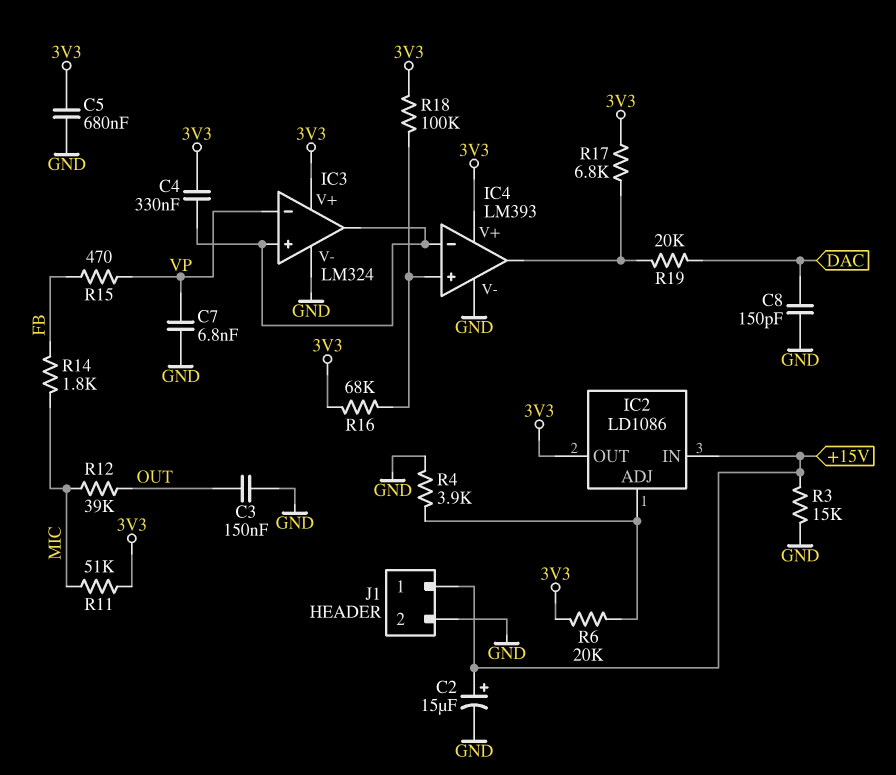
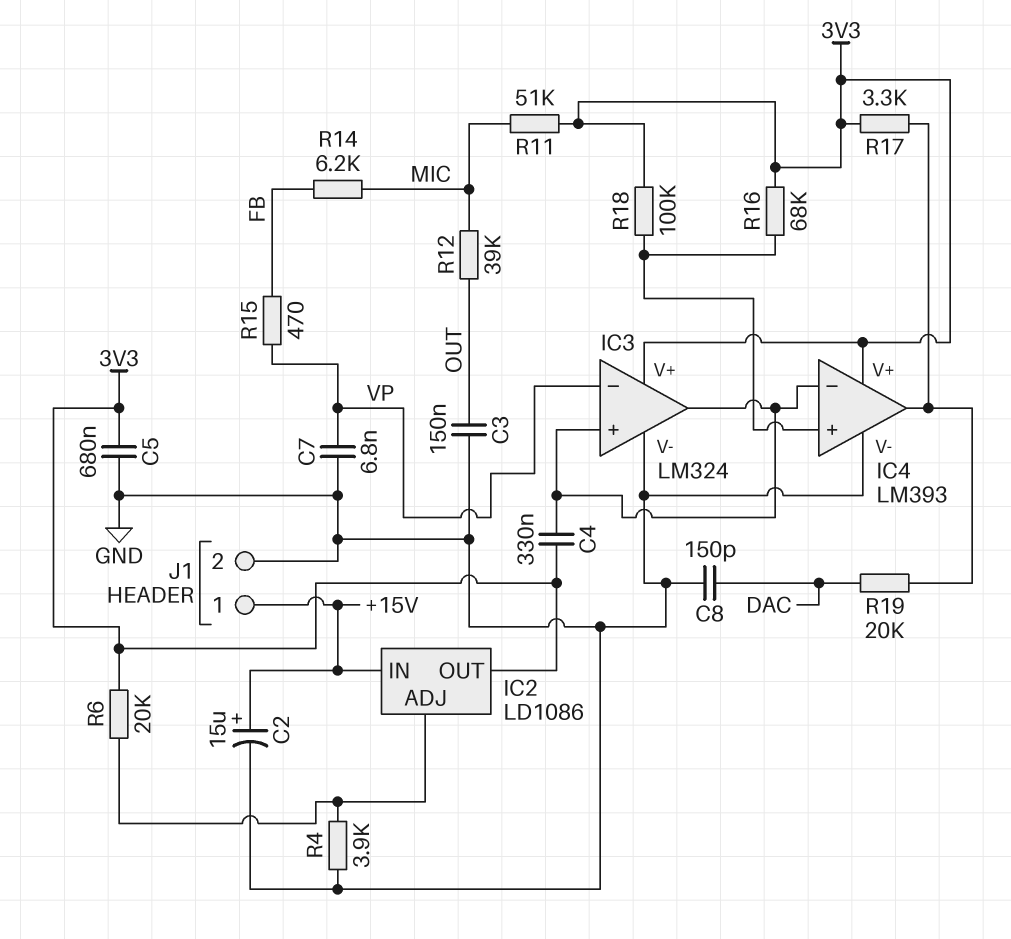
R3: 15k (+15V, GND) -> none
R14: 1.8k (FB, MIC) -> 6.2k (FB, MIC)
R17: 6.8k (3V3, IC4/out) -> 3.3k (3V3, IC4/out)

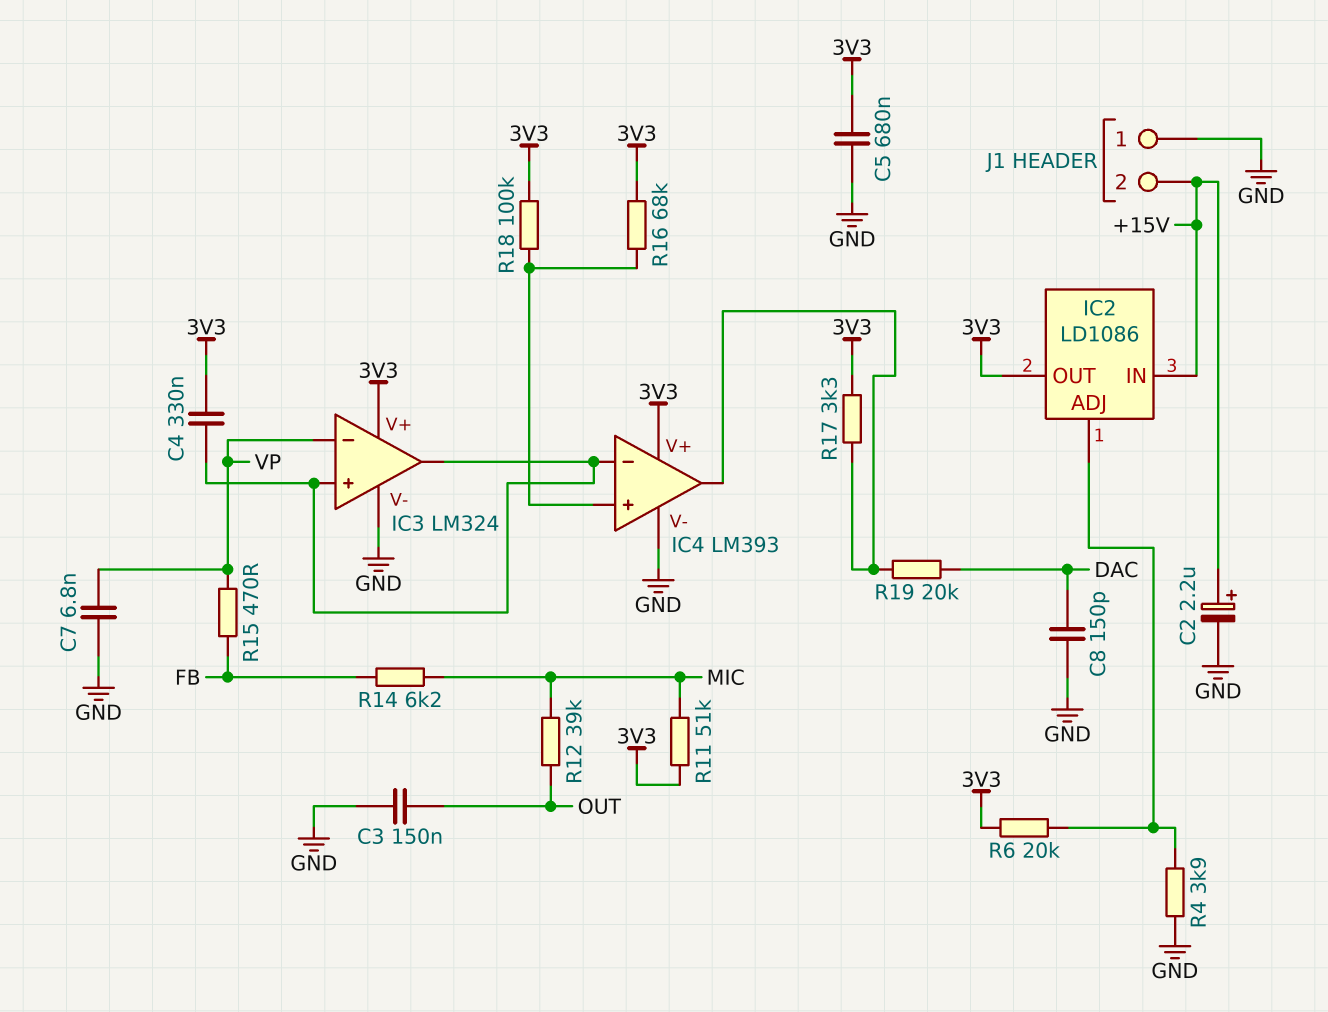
C2: 15uF (plus +15V, minus GND) -> 2.2uF (plus +15V, minus GND)
J1 pin 1: +15V -> GND
J1 pin 2: GND -> +15V

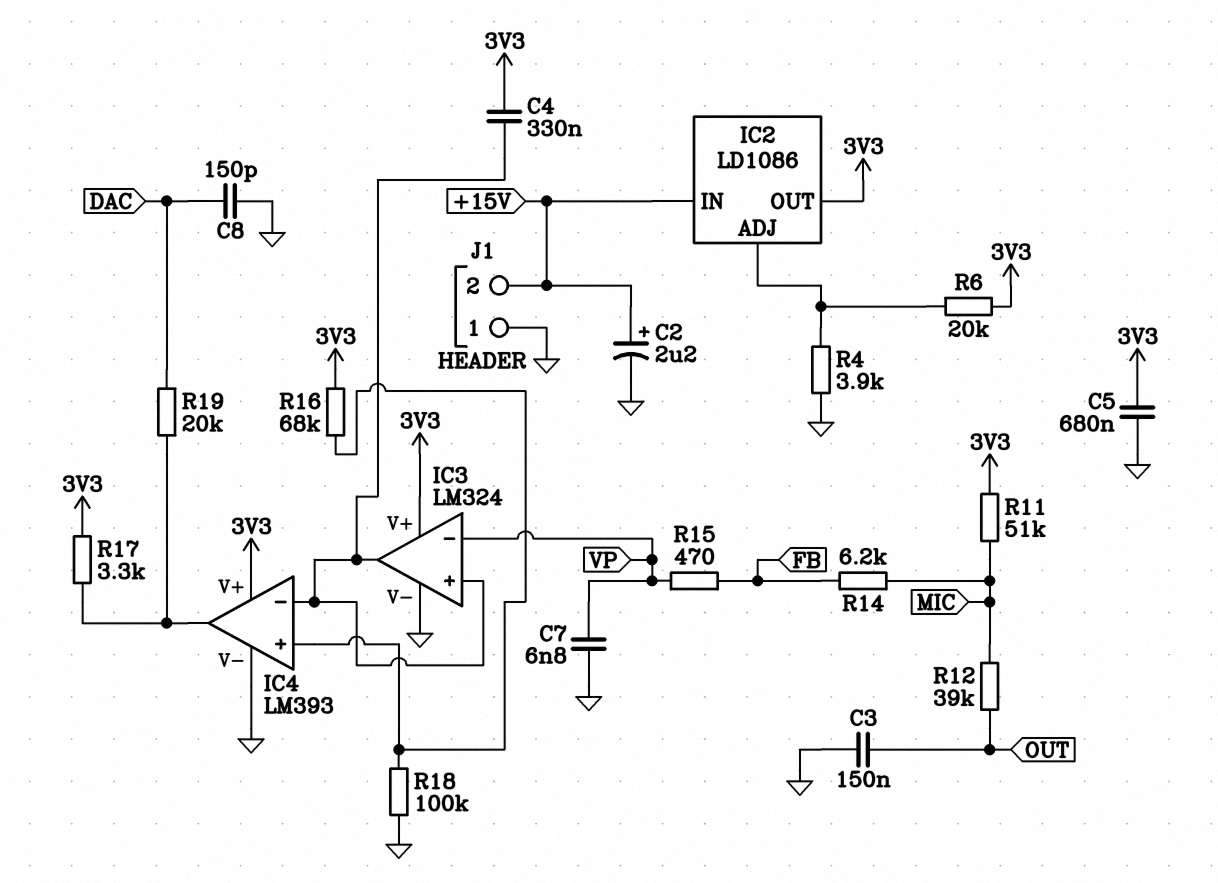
R18: 100k (3V3, IC4/in+) -> 100k (GND, IC4/in+)

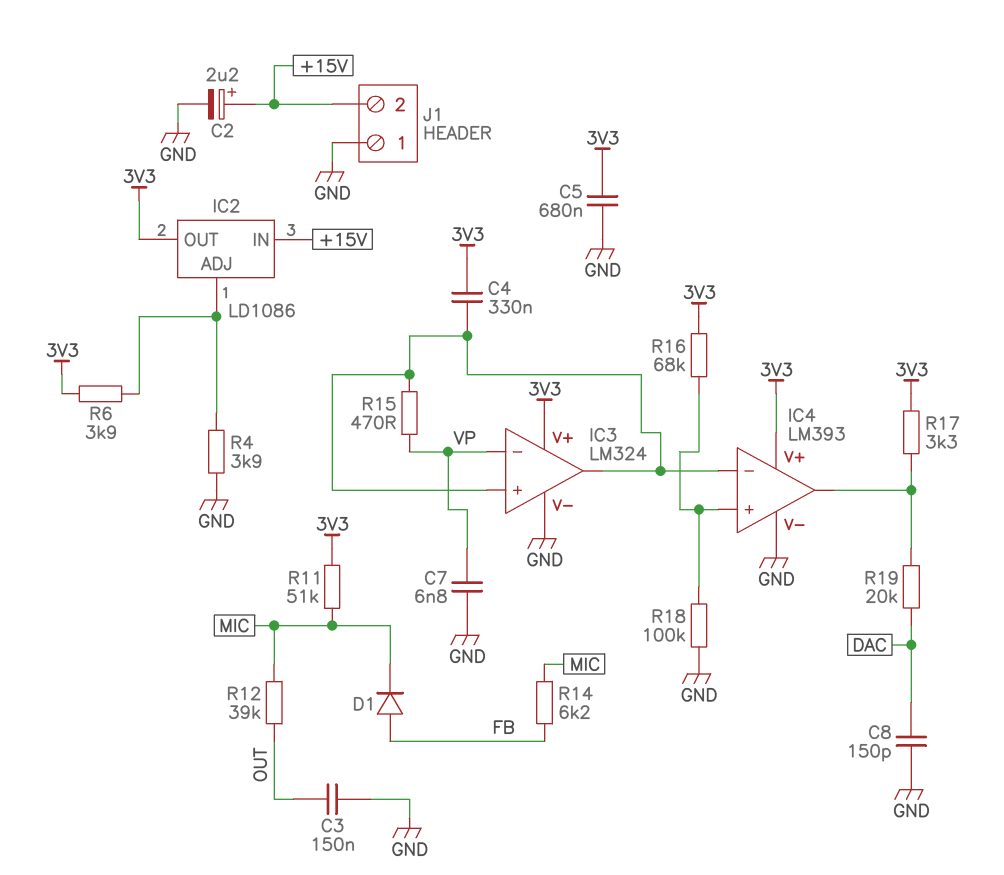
D1: none -> diode (A FB, K MIC)
R6: 20k (3V3, IC2/ADJ) -> 3.9k (3V3, IC2/ADJ)
R15: 470 (FB, VP) -> 470 (IC3/in+, VP)

